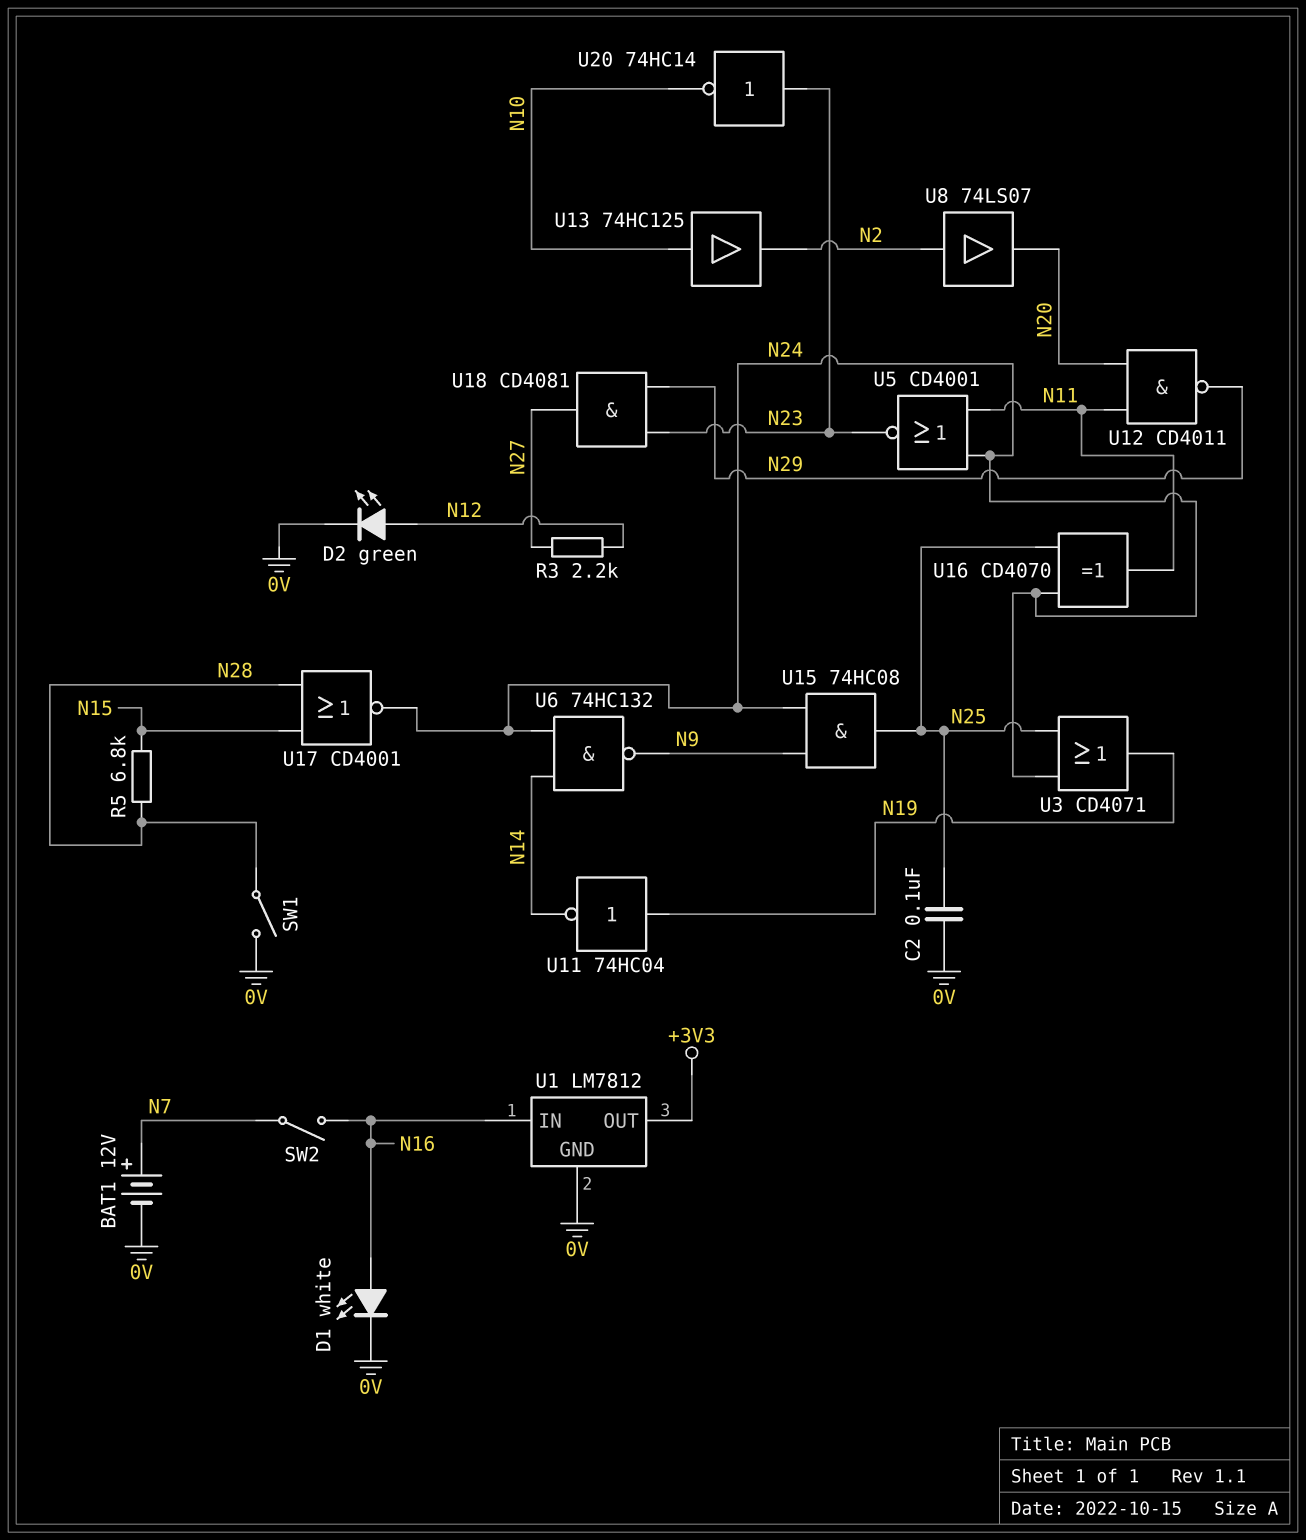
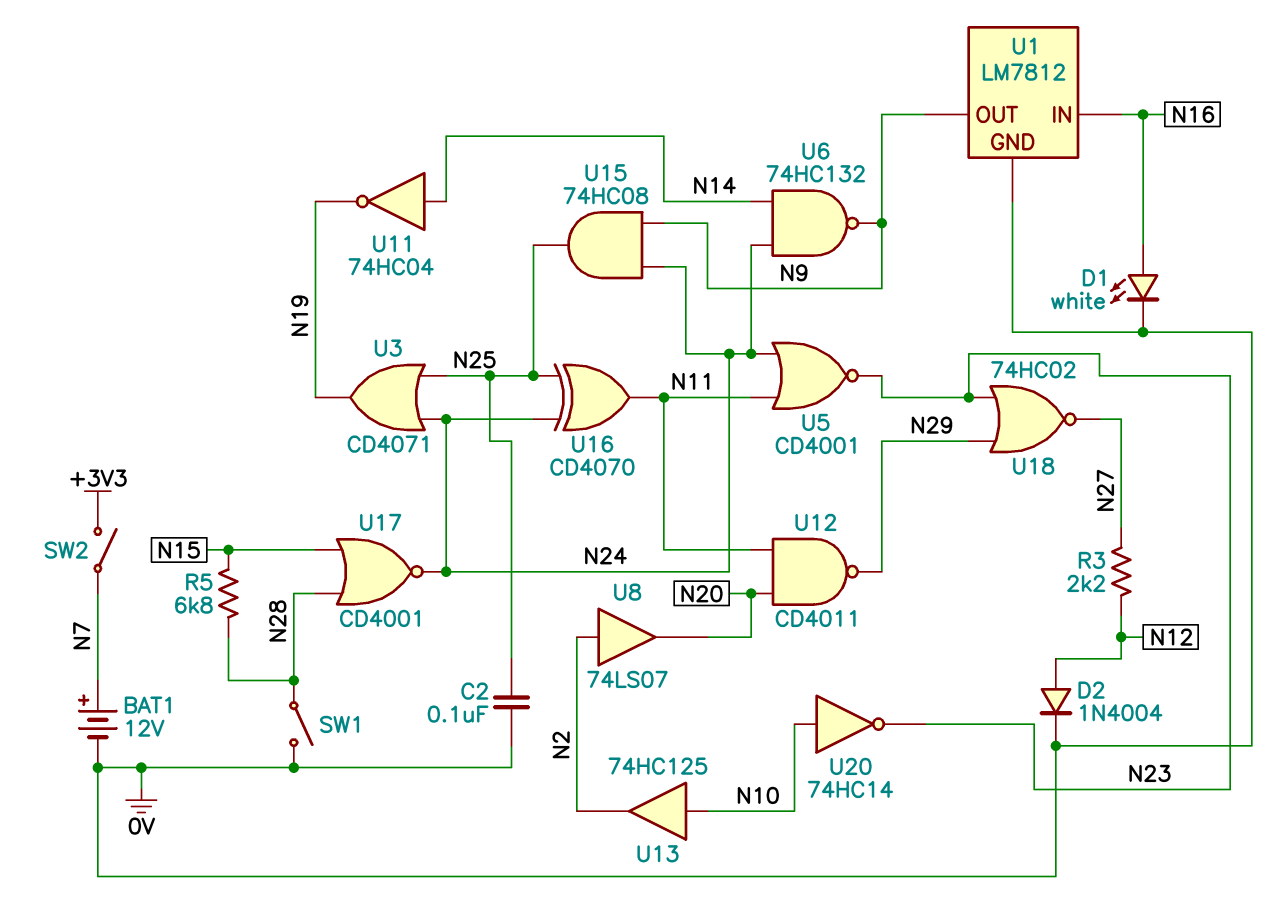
D2: LED green (A N12, K 0V) -> diode 1N4004 (A N12, K 0V)
SW2: switch (N7, N16) -> switch (+3V3, N7)
U1 pin OUT: +3V3 -> N9
U11: NOT 74HC04 (in N19, out N14) -> NOT 74HC04 (in N14, out N19)
U18: AND CD4081 (in N23, in N29, out N27) -> NOR 74HC02 (in N23, in N29, out N27)
U20: NOT 74HC14 (in N23, out N10) -> NOT 74HC14 (in N10, out N23)

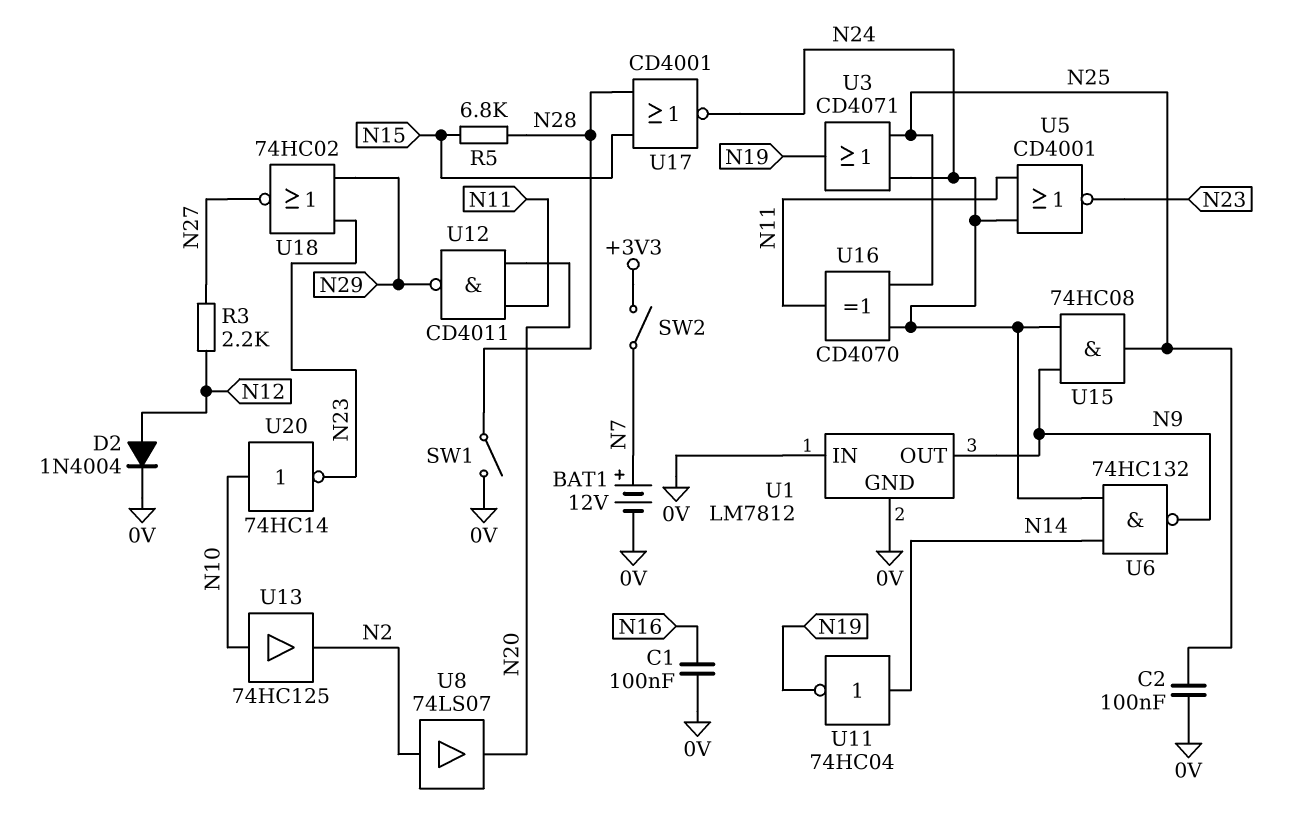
C1: none -> 100nF (0V, N16)
D1: LED white (A N16, K 0V) -> none
U1 pin IN: N16 -> 0V

